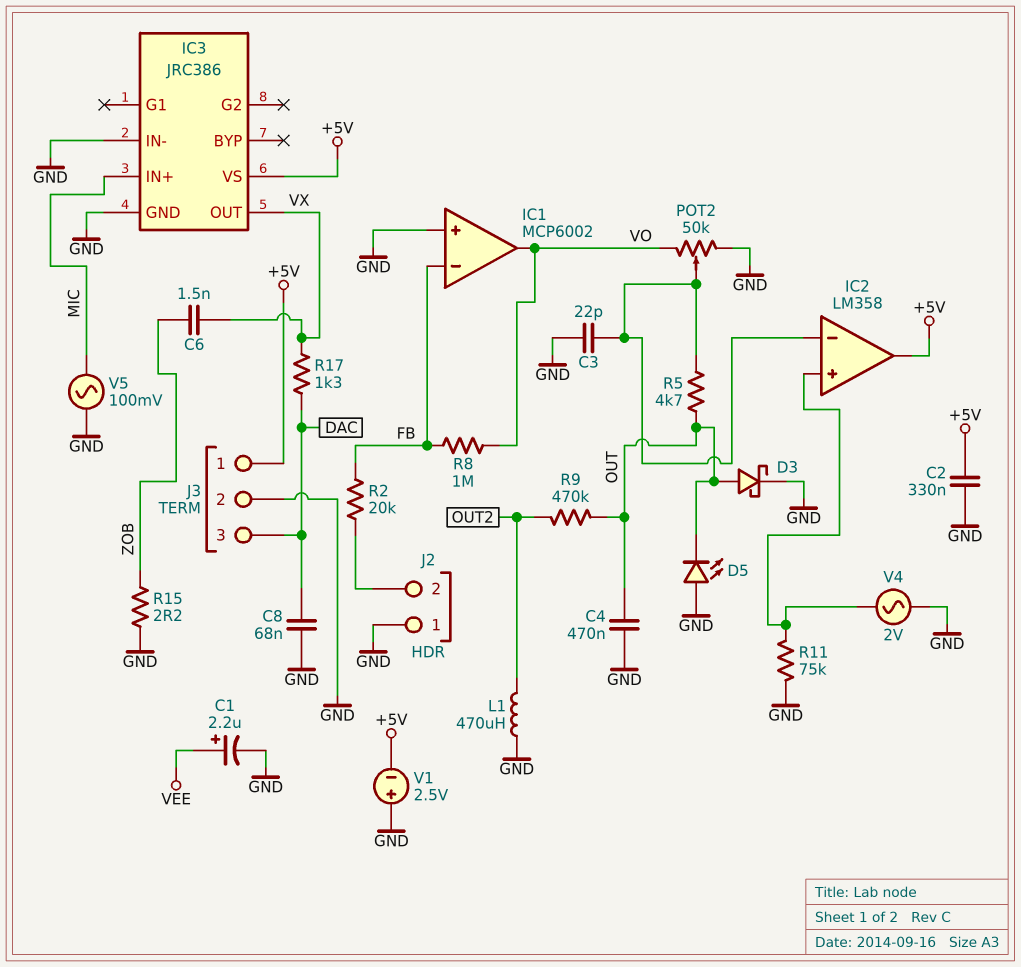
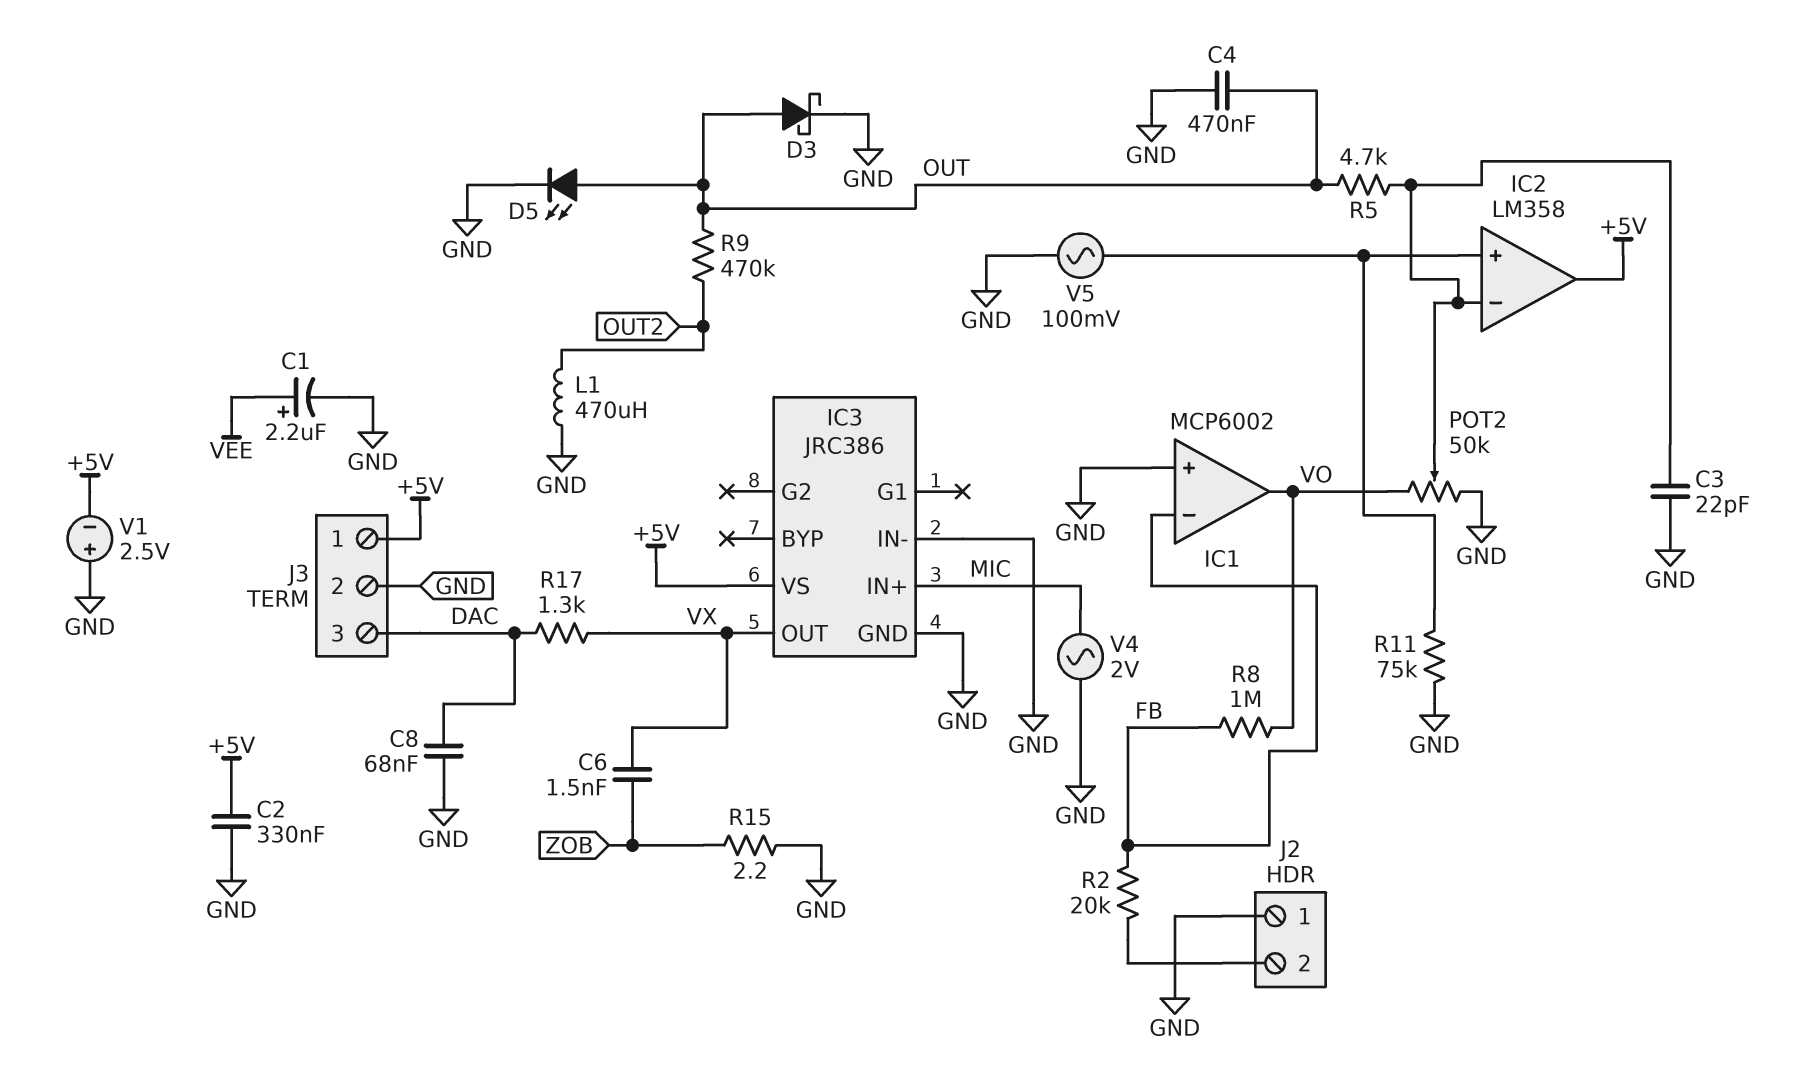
D5: LED (A GND, K OUT) -> LED (A OUT, K GND)
V4: AC 2V (GND, IC2/in+) -> AC 2V (GND, MIC)
V5: AC 100mV (GND, MIC) -> AC 100mV (GND, IC2/in+)

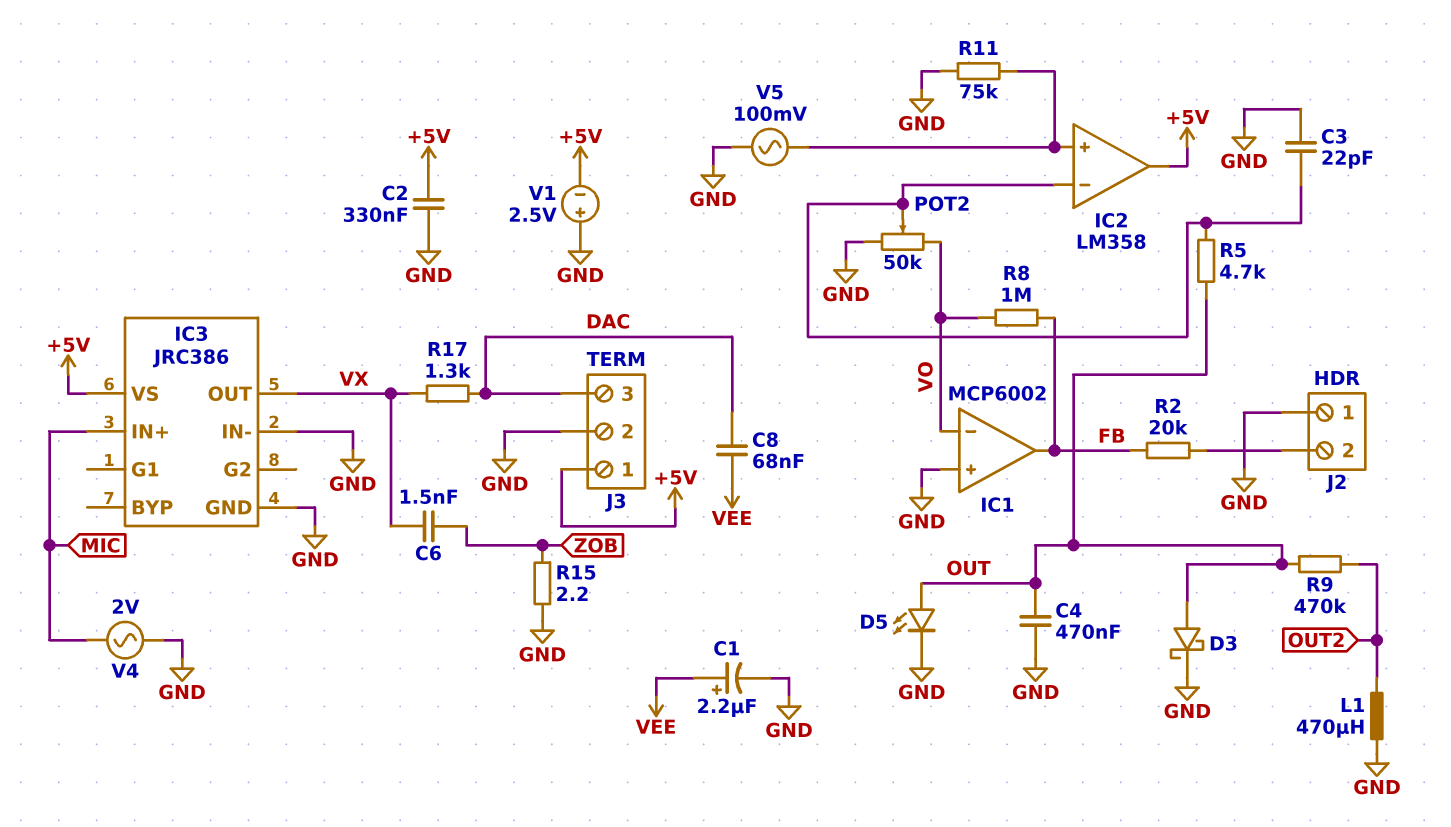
C8: 68nF (DAC, GND) -> 68nF (DAC, VEE)
IC1 pin in-: FB -> VO
IC1 pin out: VO -> FB

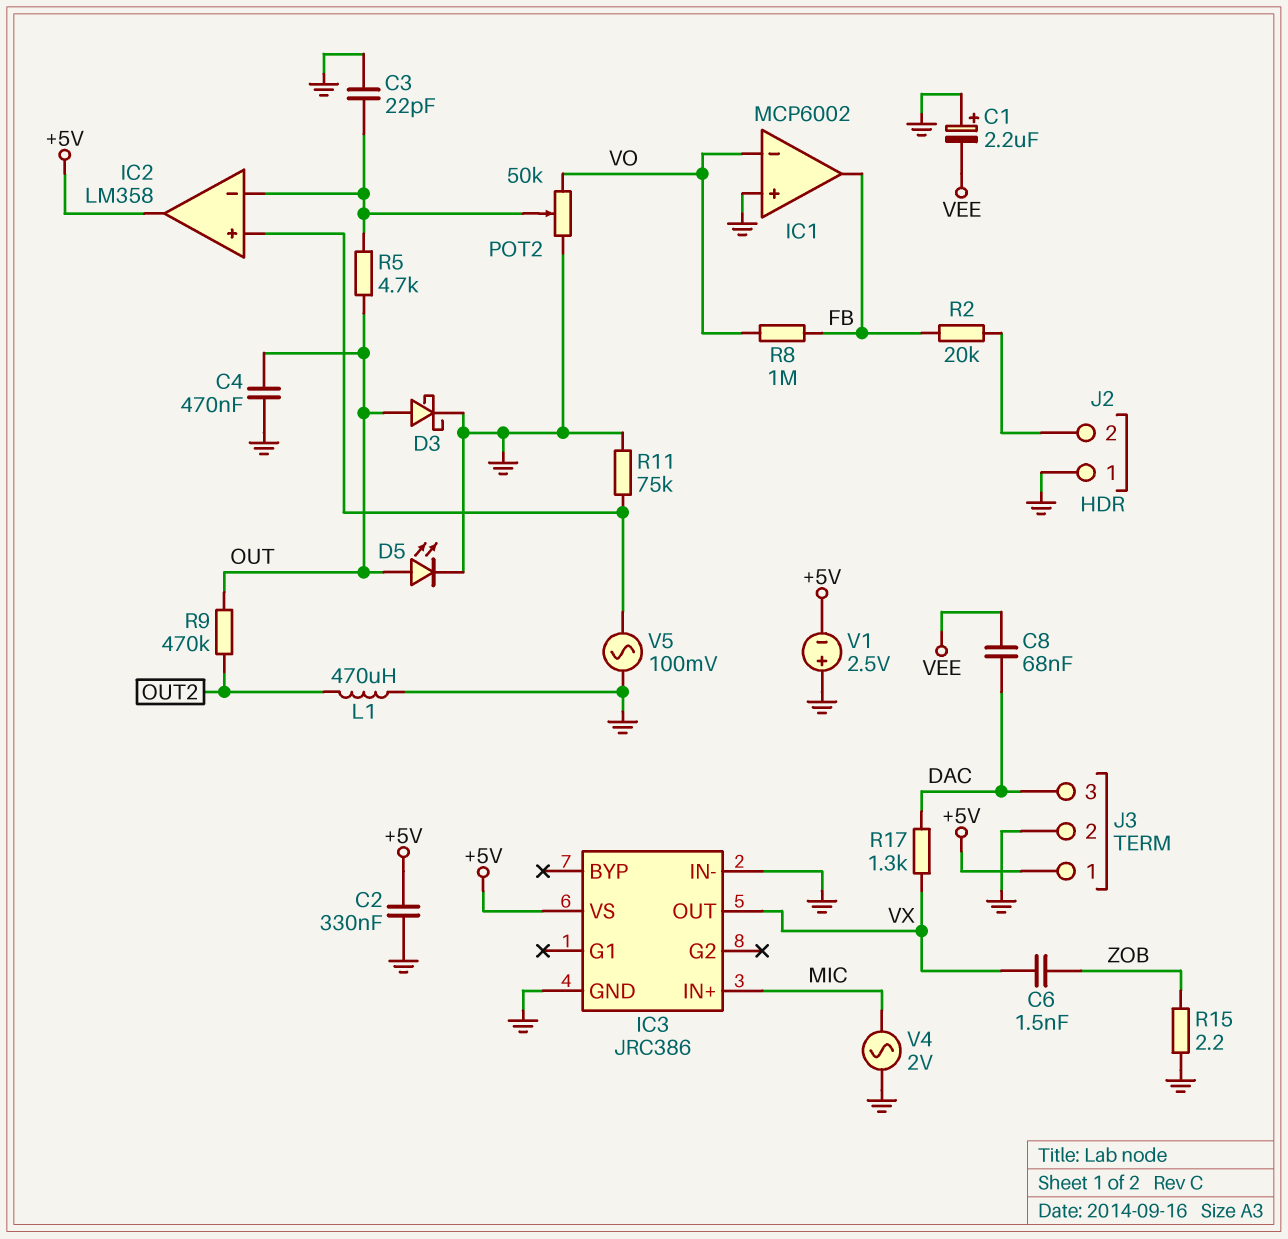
C1: 2.2uF (plus VEE, minus GND) -> 2.2uF (plus GND, minus VEE)

